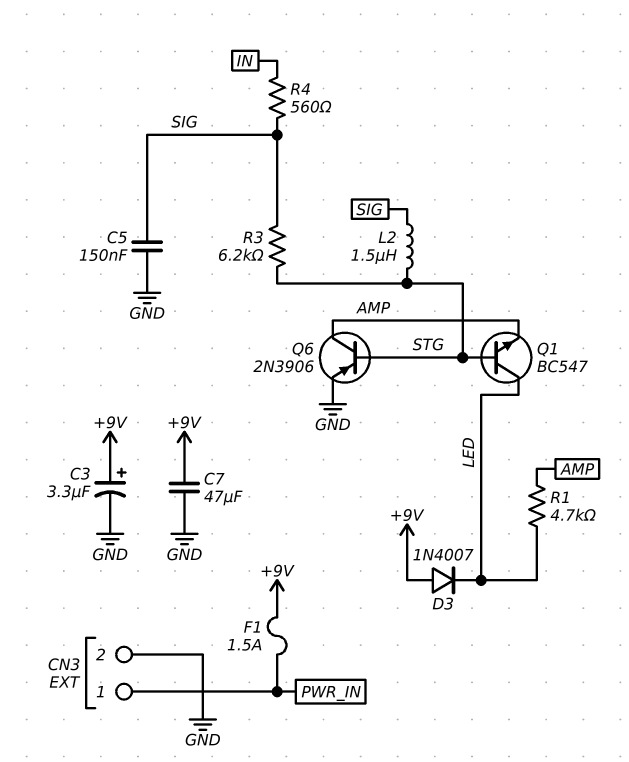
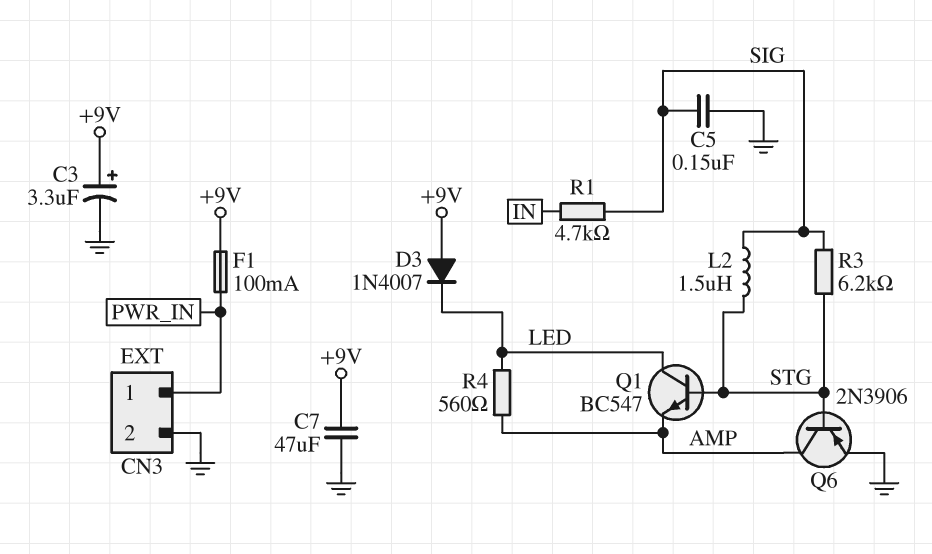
F1: 1.5A (+9V, PWR_IN) -> 100mA (+9V, PWR_IN)
R1: 4.7k (AMP, LED) -> 4.7k (IN, SIG)
R4: 560 (IN, SIG) -> 560 (AMP, LED)

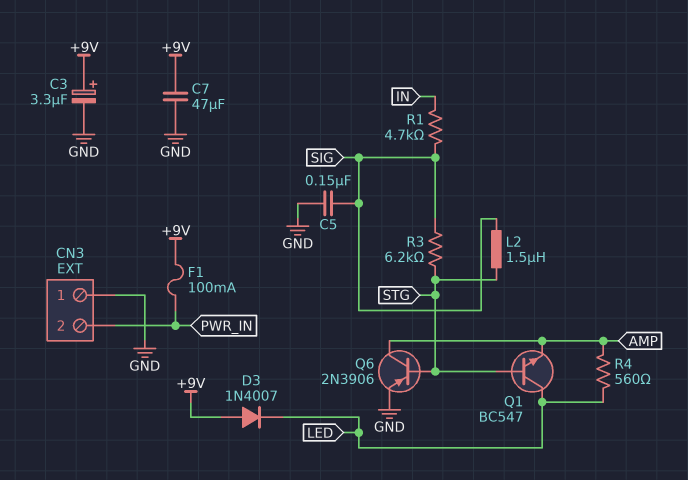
CN3 pin 1: PWR_IN -> GND
CN3 pin 2: GND -> PWR_IN

